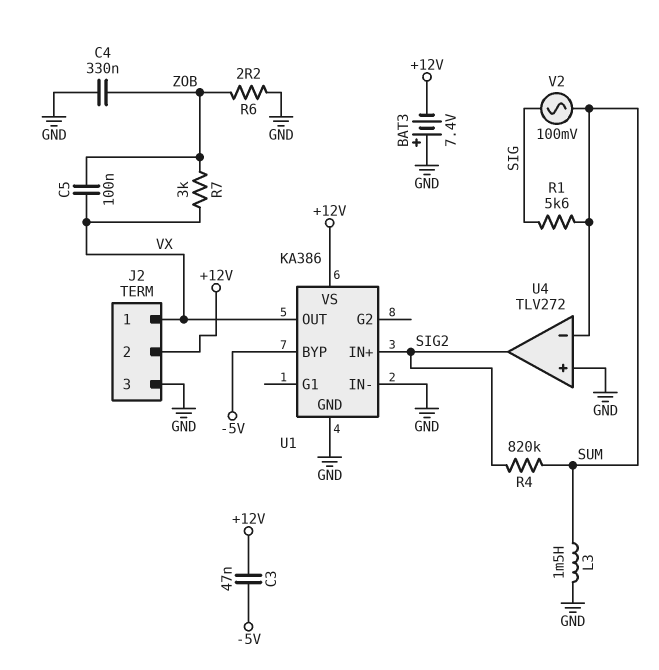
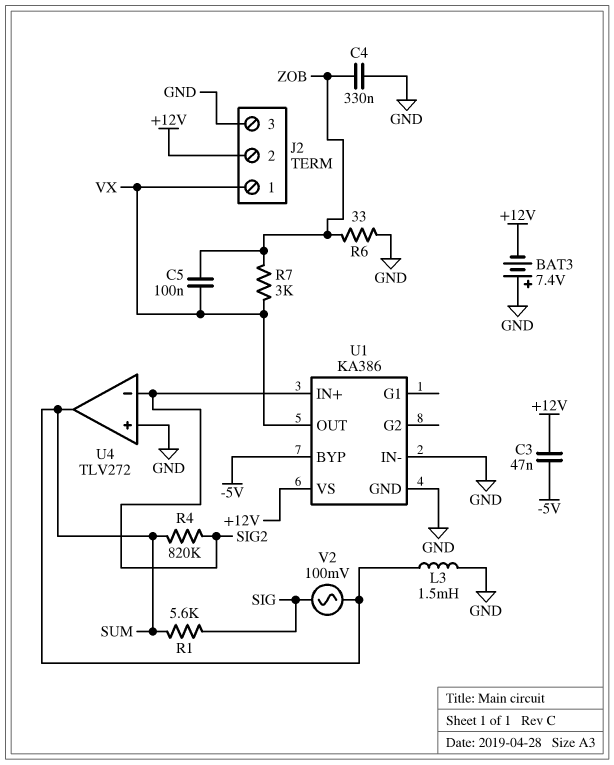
R6: 2.2 (GND, ZOB) -> 33 (GND, ZOB)
U4 pin in-: SUM -> SIG2
U4 pin out: SIG2 -> SUM

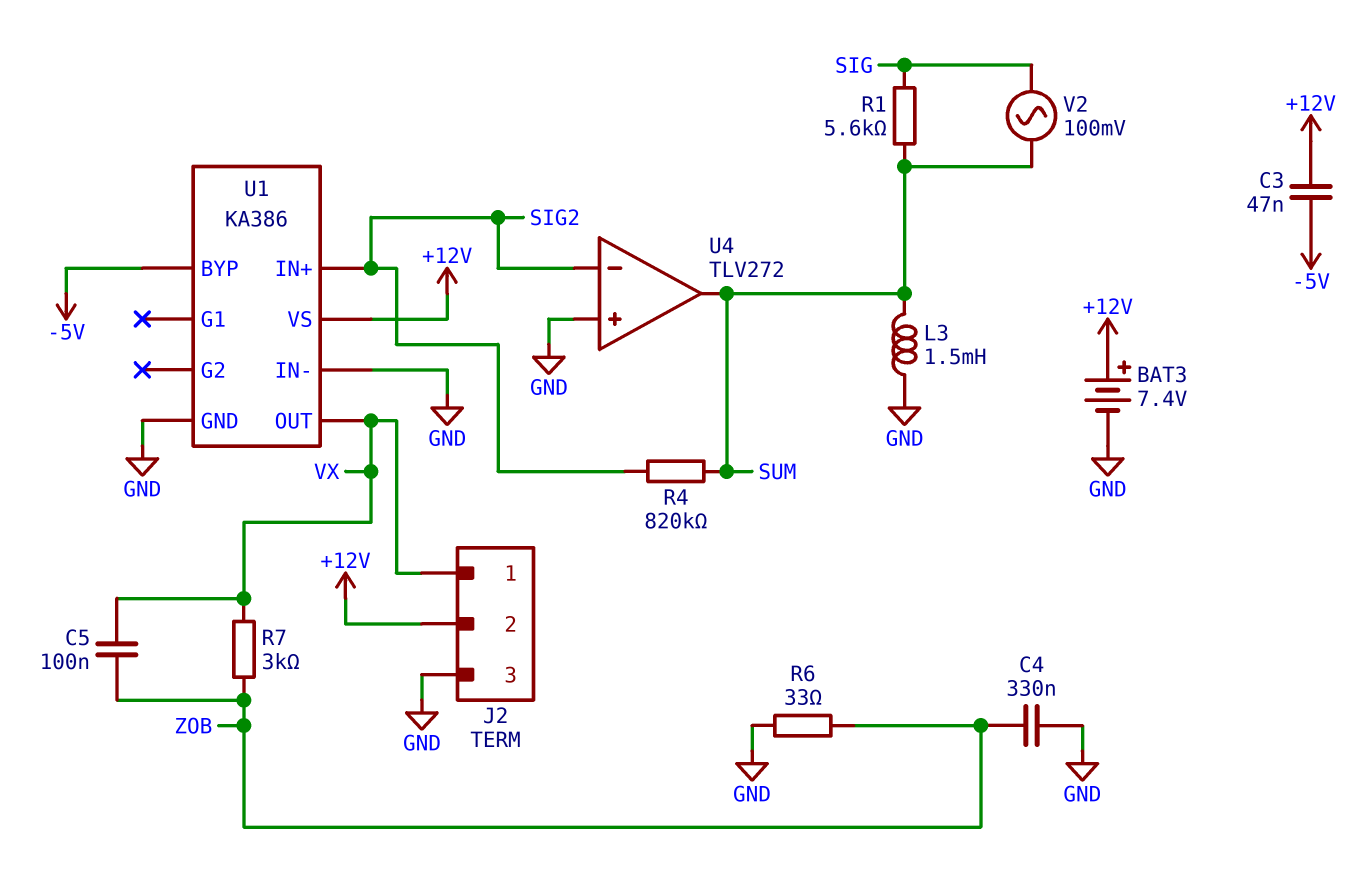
BAT3: 7.4V (plus GND, minus +12V) -> 7.4V (plus +12V, minus GND)

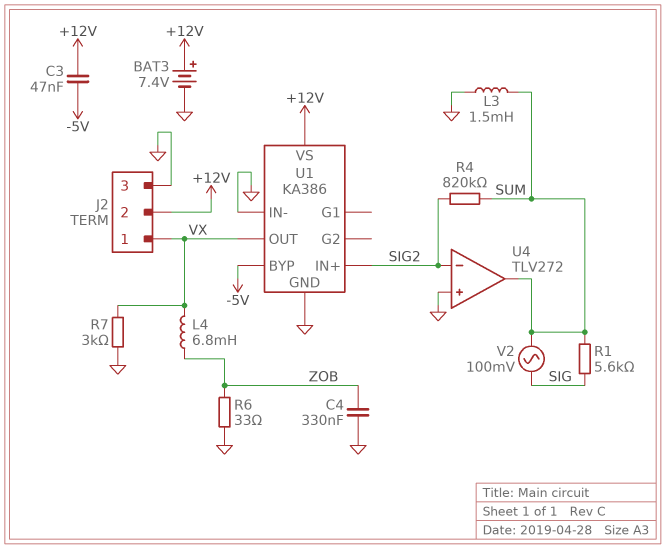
C5: 100nF (VX, ZOB) -> none
L4: none -> 6.8mH (VX, ZOB)
R7: 3k (VX, ZOB) -> 3k (GND, VX)

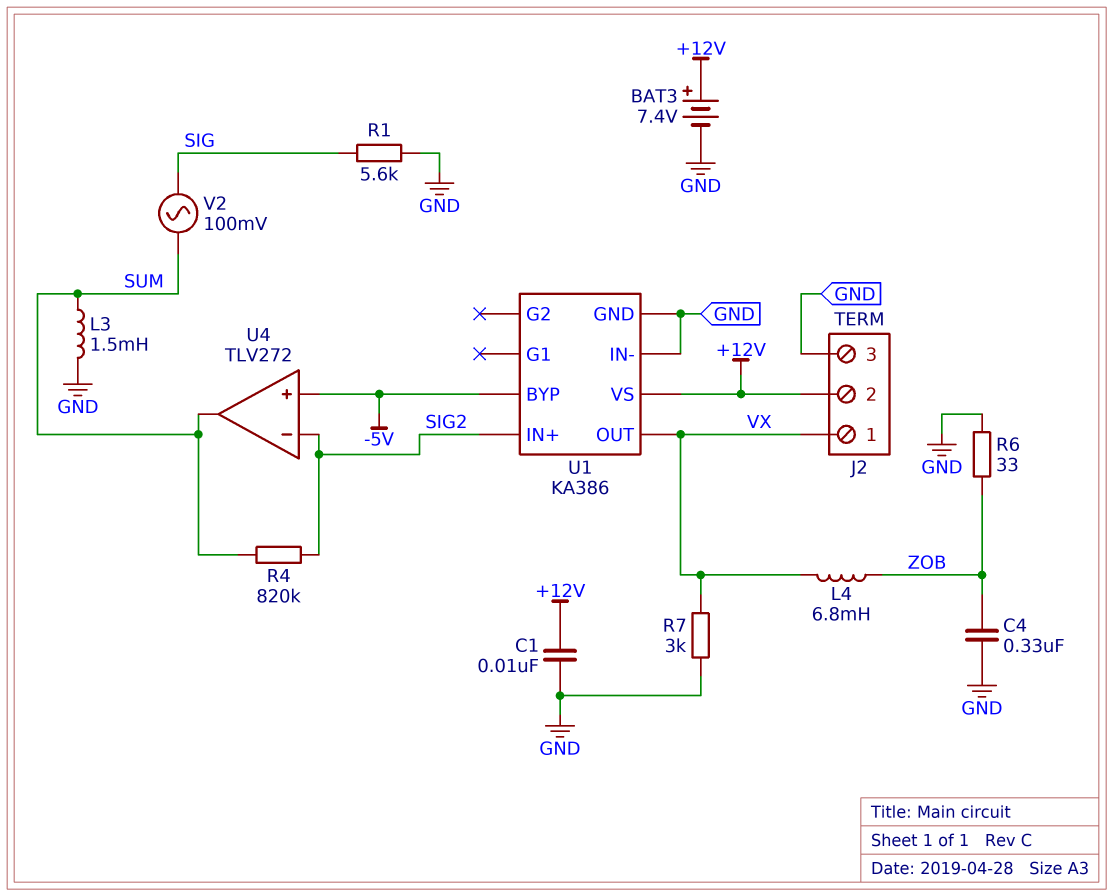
C1: none -> 10nF (+12V, GND)
C3: 47nF (+12V, -5V) -> none
R1: 5.6k (SIG, SUM) -> 5.6k (GND, SIG)
U4 pin in+: GND -> -5V

